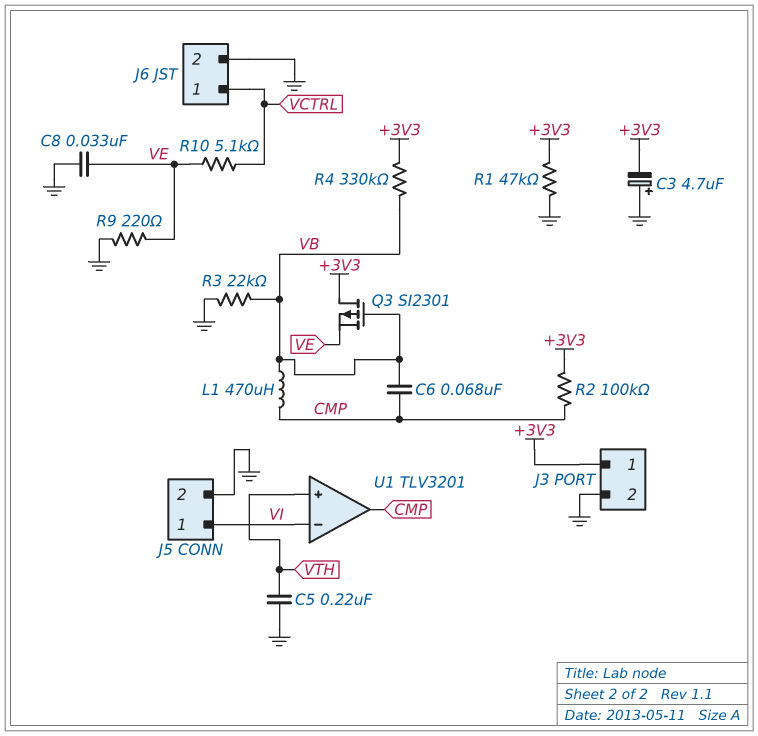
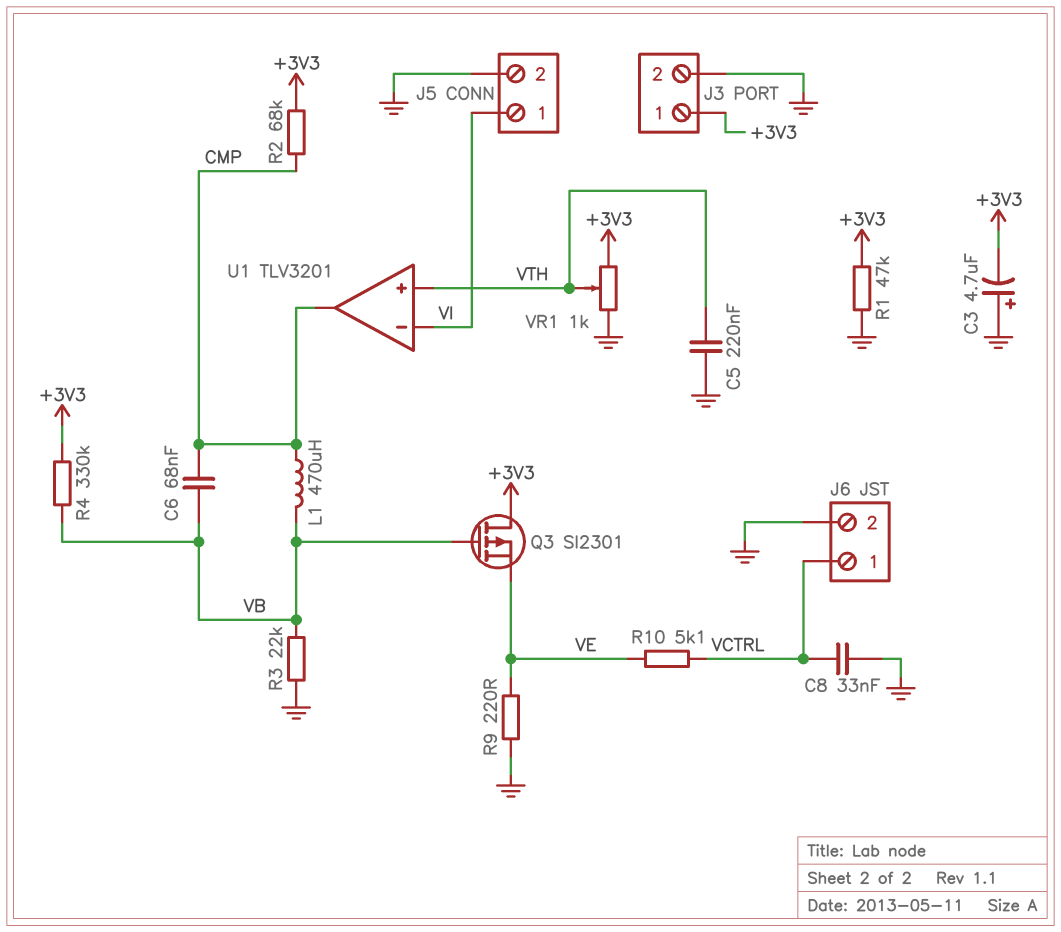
C8: 33nF (GND, VE) -> 33nF (GND, VCTRL)
R2: 100k (+3V3, CMP) -> 68k (+3V3, CMP)
VR1: none -> 1k (+3V3, GND, wiper VTH)

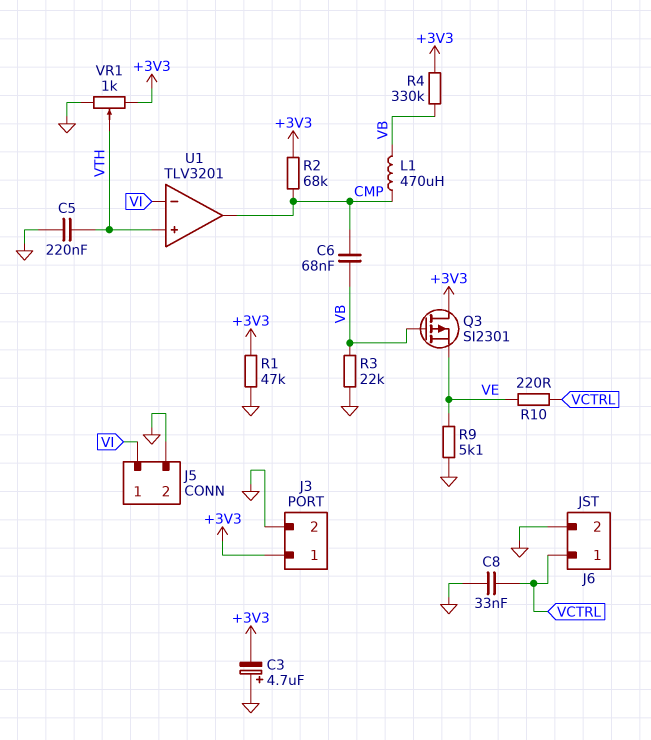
R9: 220 (GND, VE) -> 5.1k (GND, VE)
R10: 5.1k (VCTRL, VE) -> 220 (VCTRL, VE)

